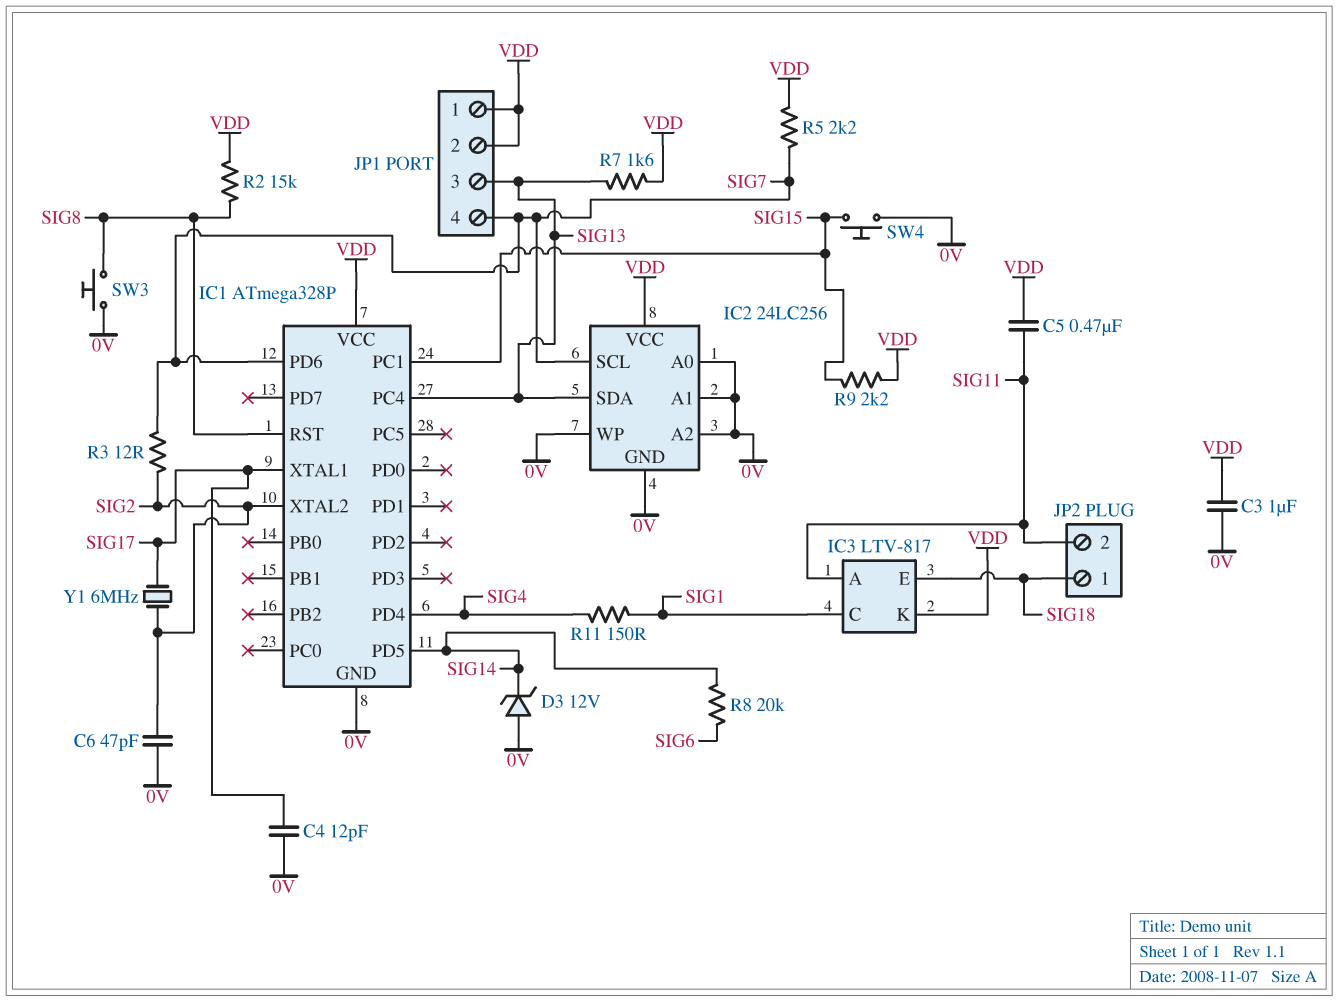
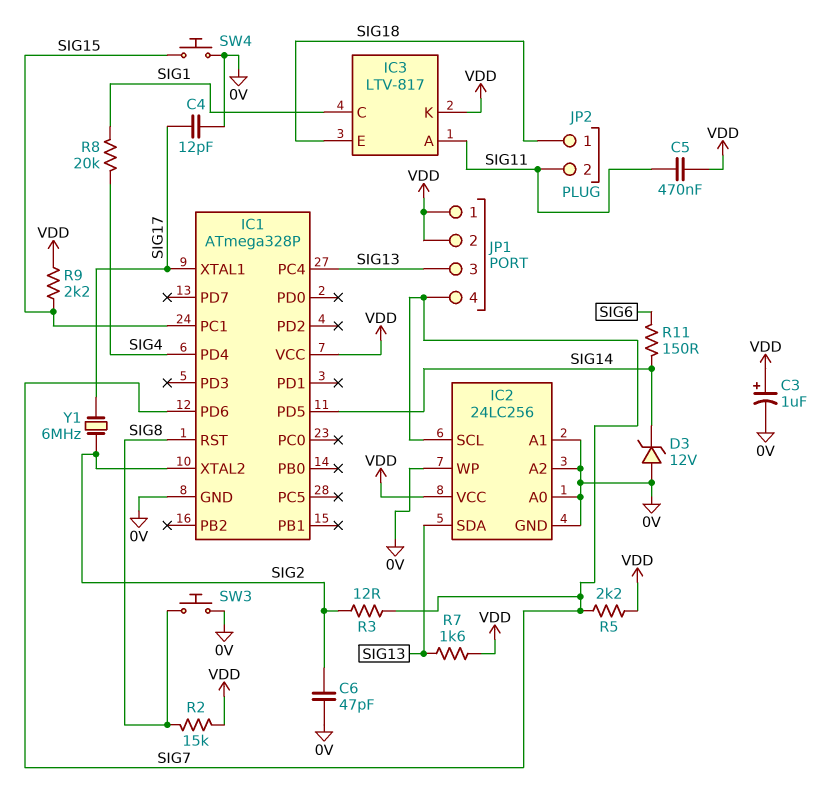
C3: 1uF (0V, VDD) -> 1uF (plus VDD, minus 0V)
R8: 20k (SIG6, SIG14) -> 20k (SIG1, SIG4)
R11: 150 (SIG1, SIG4) -> 150 (SIG6, SIG14)

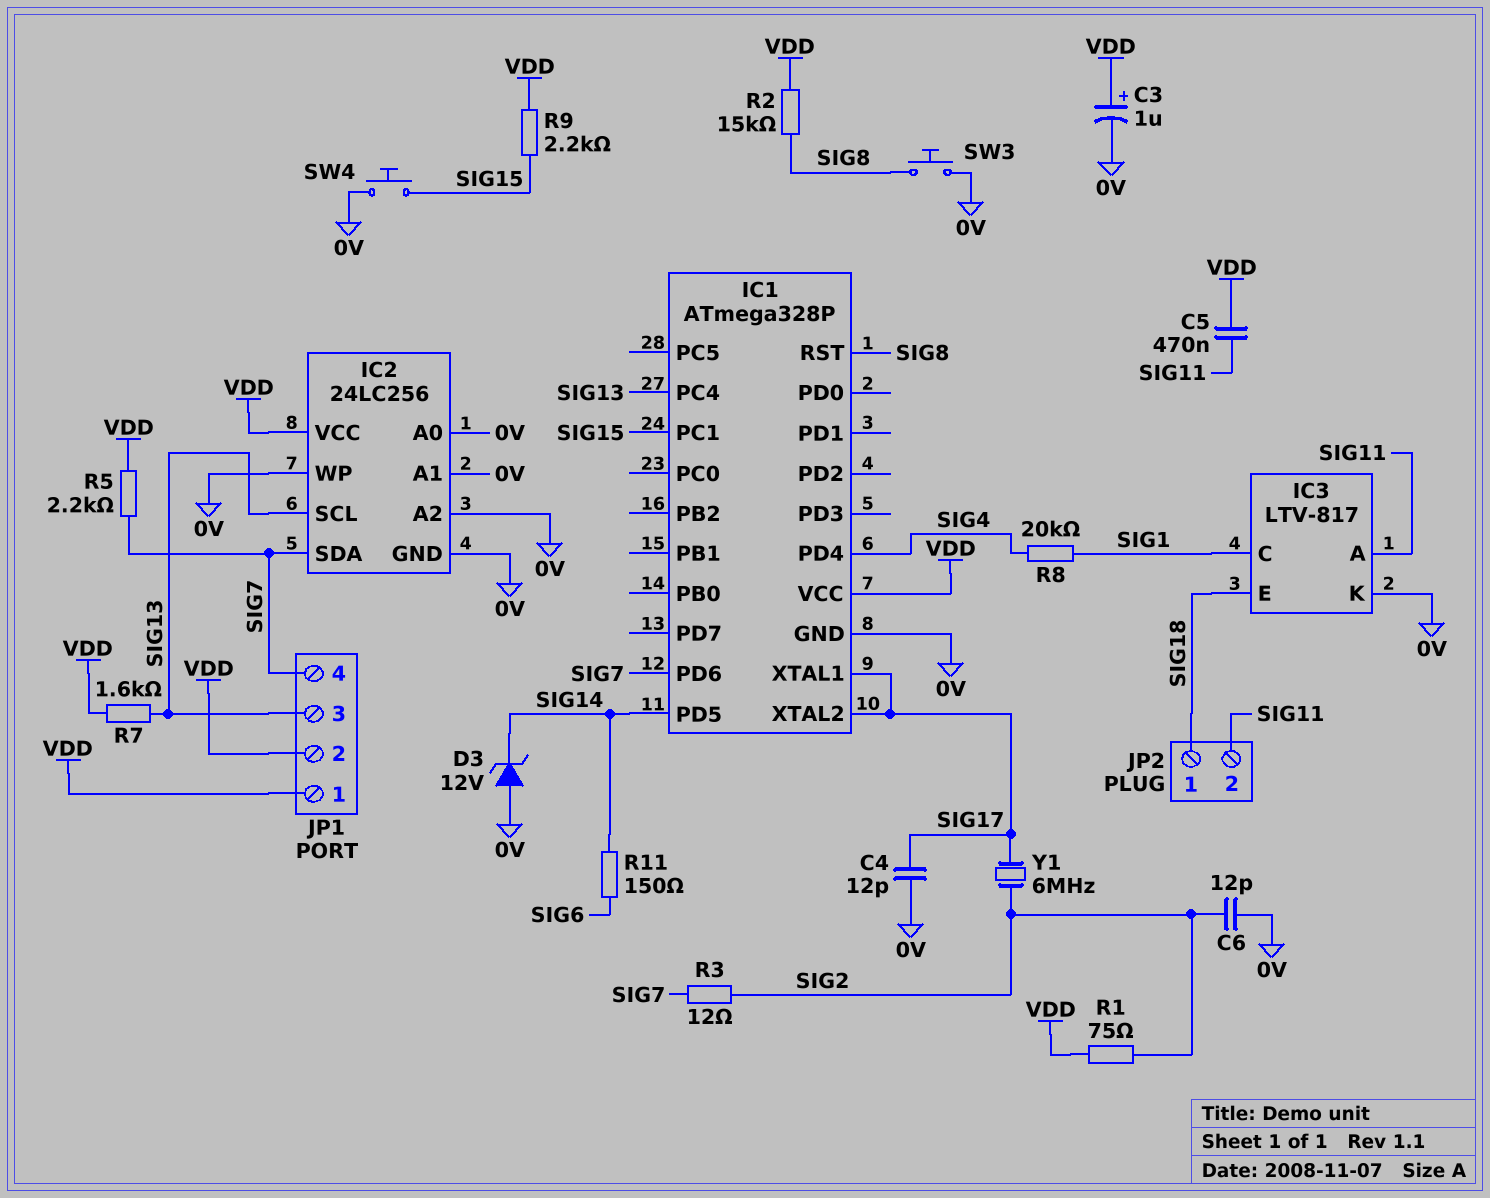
C6: 47pF (0V, SIG2) -> 12pF (0V, SIG2)
IC1 pin XTAL2: SIG2 -> SIG17
IC2 pin SCL: SIG7 -> SIG13
IC2 pin SDA: SIG13 -> SIG7
IC3 pin K: VDD -> 0V
R1: none -> 75 (SIG2, VDD)

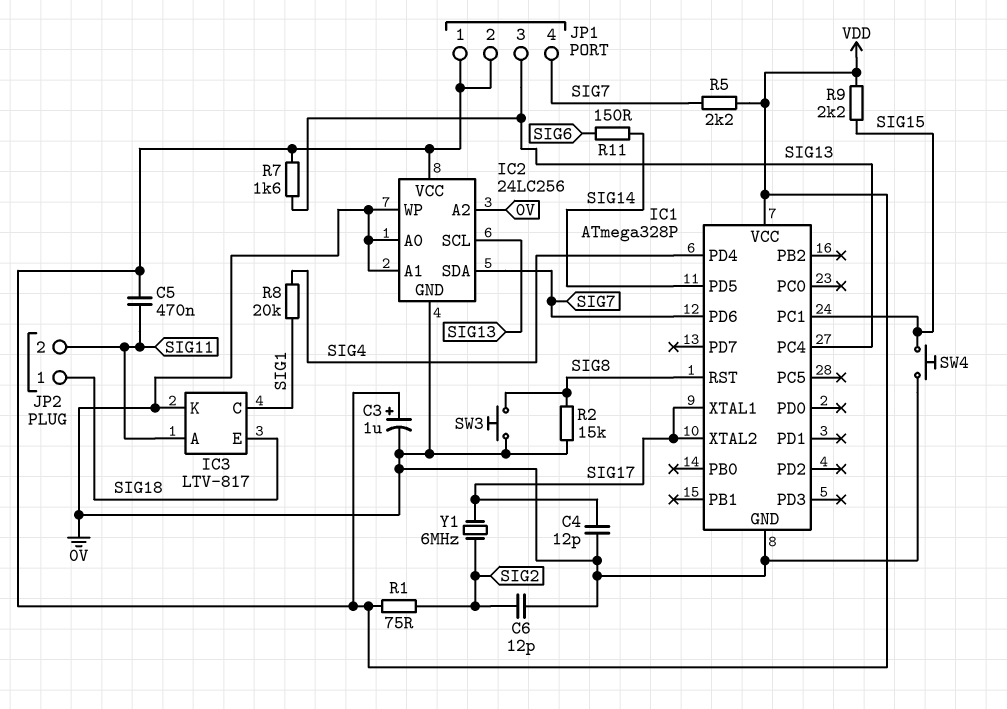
D3: zener 12V (A 0V, K SIG14) -> none
R2: 15k (SIG8, VDD) -> 15k (0V, SIG8)
R3: 12 (SIG2, SIG7) -> none

